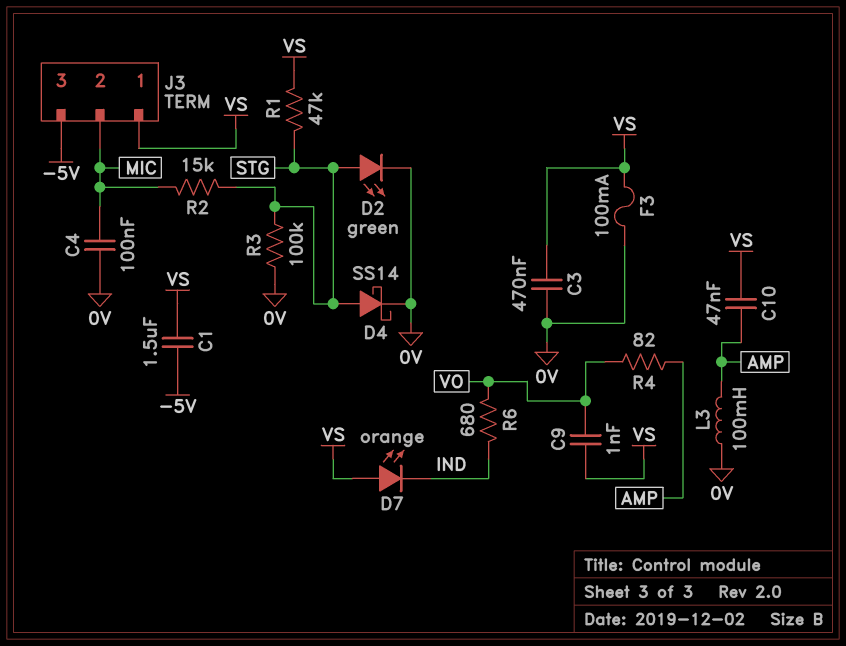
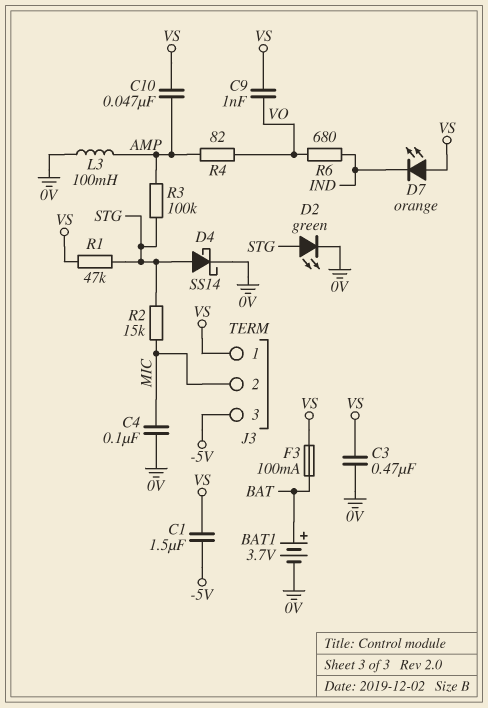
BAT1: none -> 3.7V (plus BAT, minus 0V)
F3: 100mA (0V, VS) -> 100mA (BAT, VS)
R3: 100k (0V, STG) -> 100k (AMP, STG)

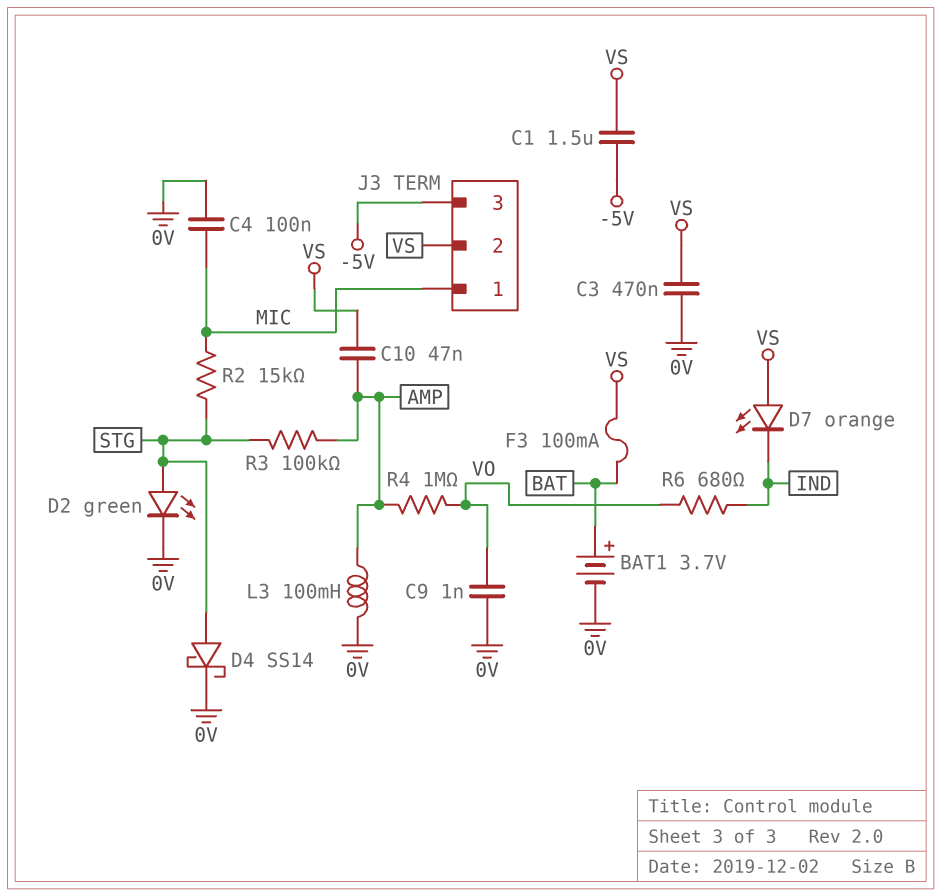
C9: 1nF (VO, VS) -> 1nF (0V, VO)
J3 pin 1: VS -> MIC
J3 pin 2: MIC -> VS
R1: 47k (STG, VS) -> none
R4: 82 (AMP, VO) -> 1M (AMP, VO)

